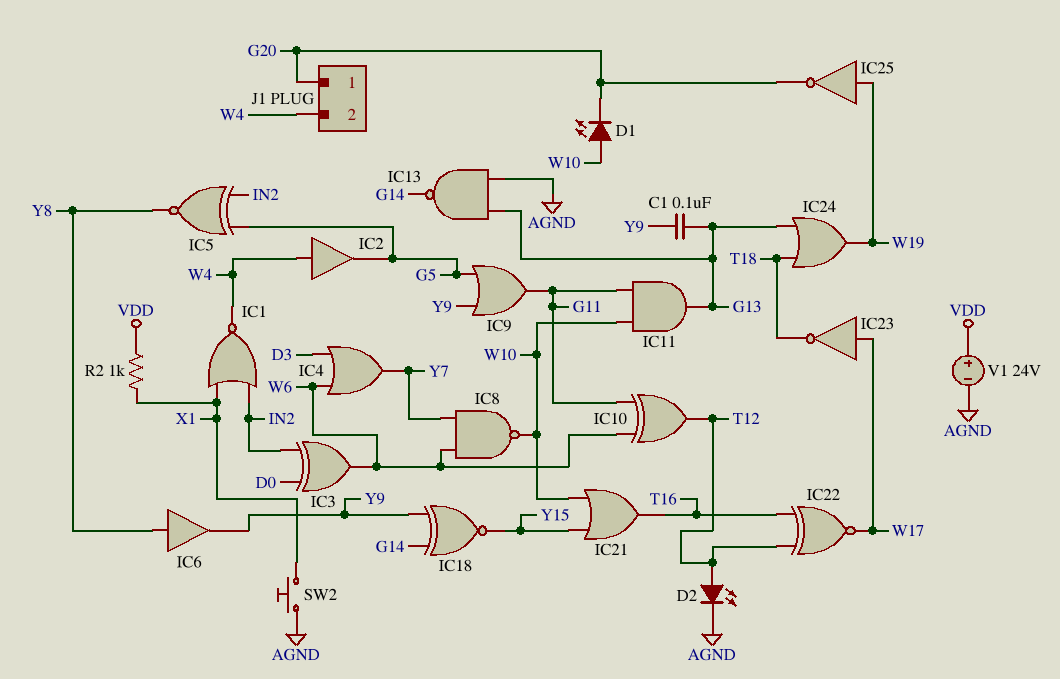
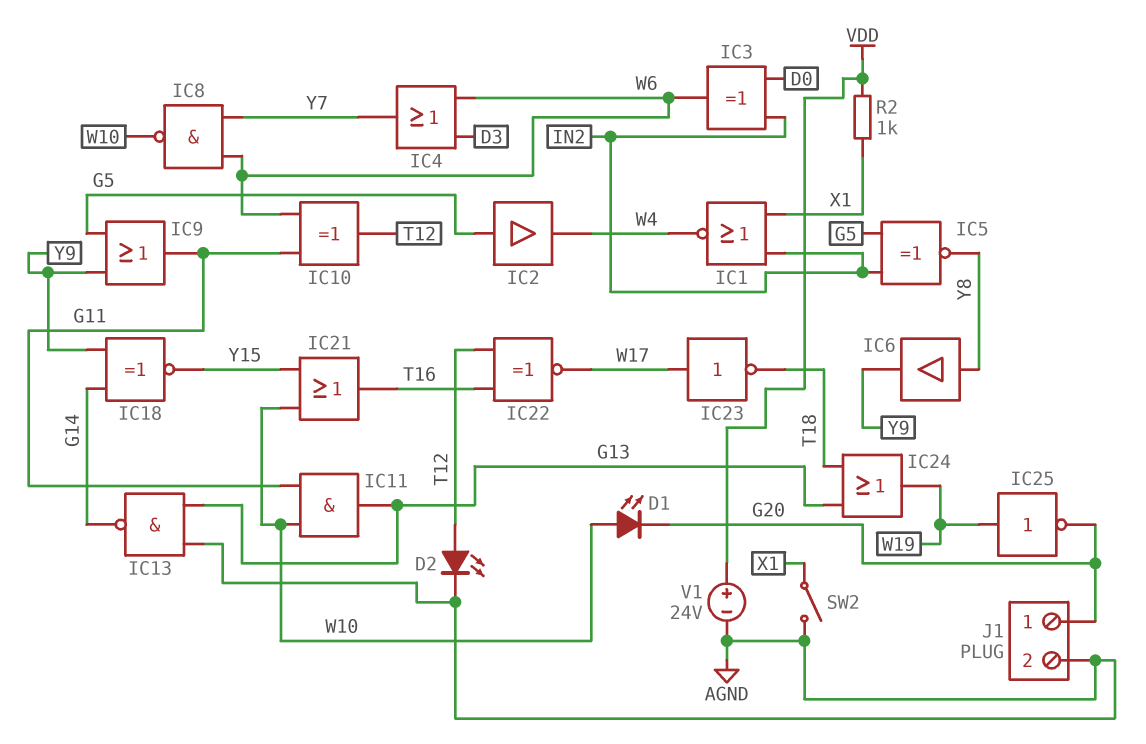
C1: 100nF (G13, Y9) -> none
IC2: buffer (in W4, out G5) -> buffer (in G5, out W4)
J1 pin 2: W4 -> AGND
SW2: button (AGND, X1) -> switch (AGND, X1)

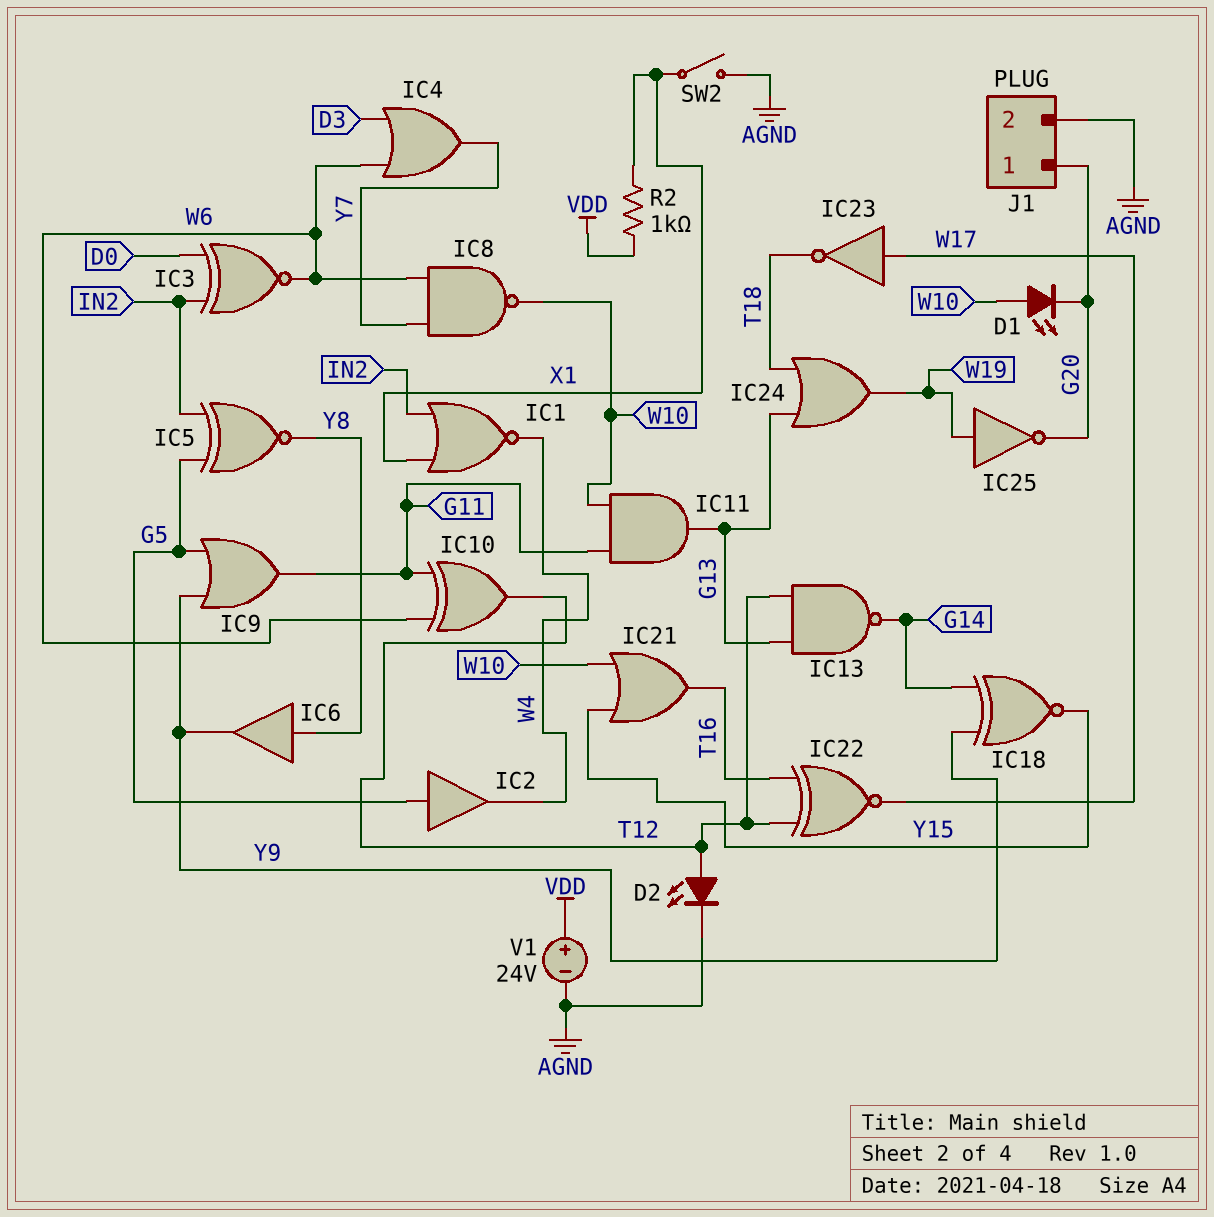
IC3: XOR (in D0, in IN2, out W6) -> XNOR (in D0, in IN2, out W6)
IC13: NAND (in AGND, in G13, out G14) -> NAND (in G13, in T12, out G14)

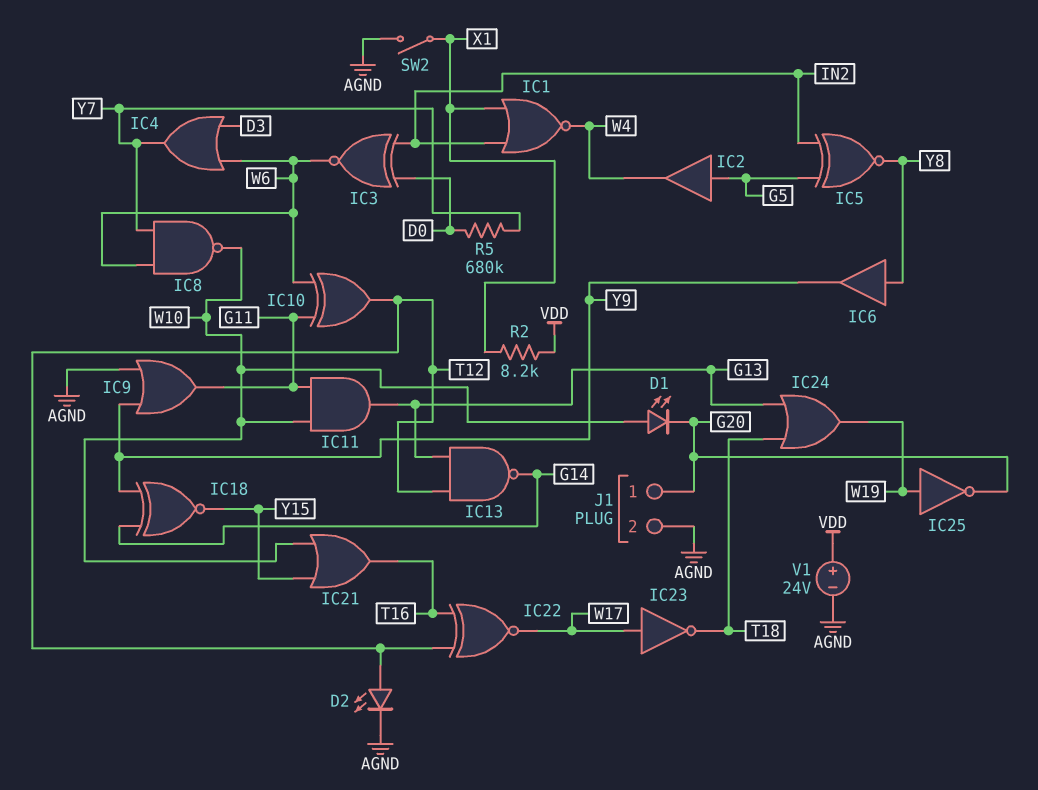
IC9: OR (in G5, in Y9, out G11) -> OR (in AGND, in Y9, out G11)
R2: 1k (VDD, X1) -> 8.2k (VDD, X1)
R5: none -> 680k (D0, Y7)

